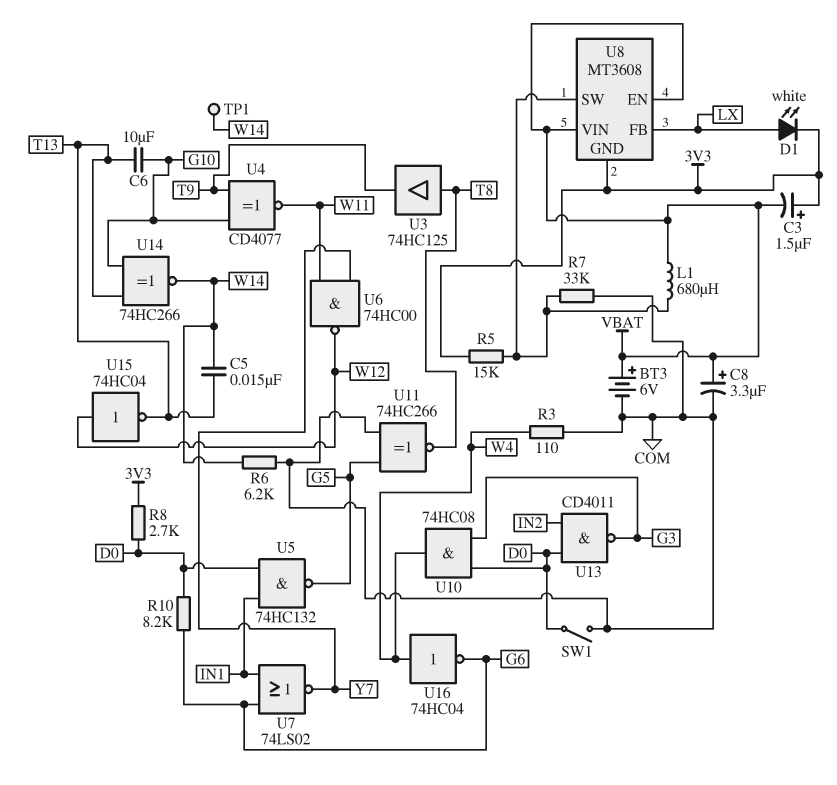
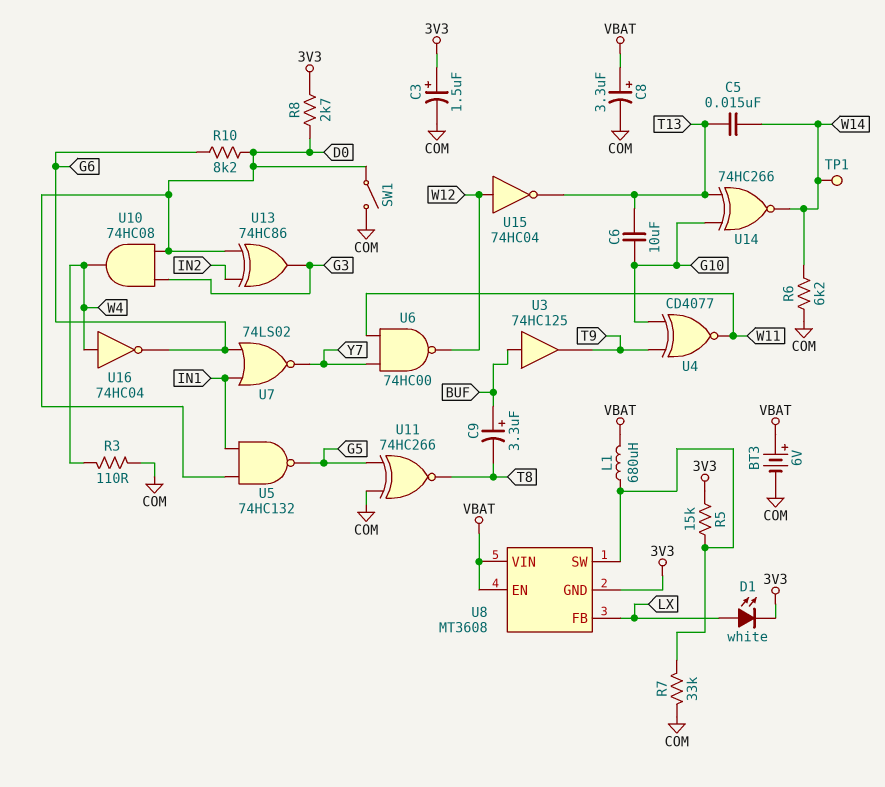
C3: 1.5uF (plus 3V3, minus VBAT) -> 1.5uF (plus 3V3, minus COM)
C9: none -> 3.3uF (plus BUF, minus T8)
U3: buffer 74HC125 (in T8, out T9) -> buffer 74HC125 (in BUF, out T9)
U13: NAND CD4011 (in D0, in IN2, out G3) -> XOR 74HC86 (in D0, in IN2, out G3)

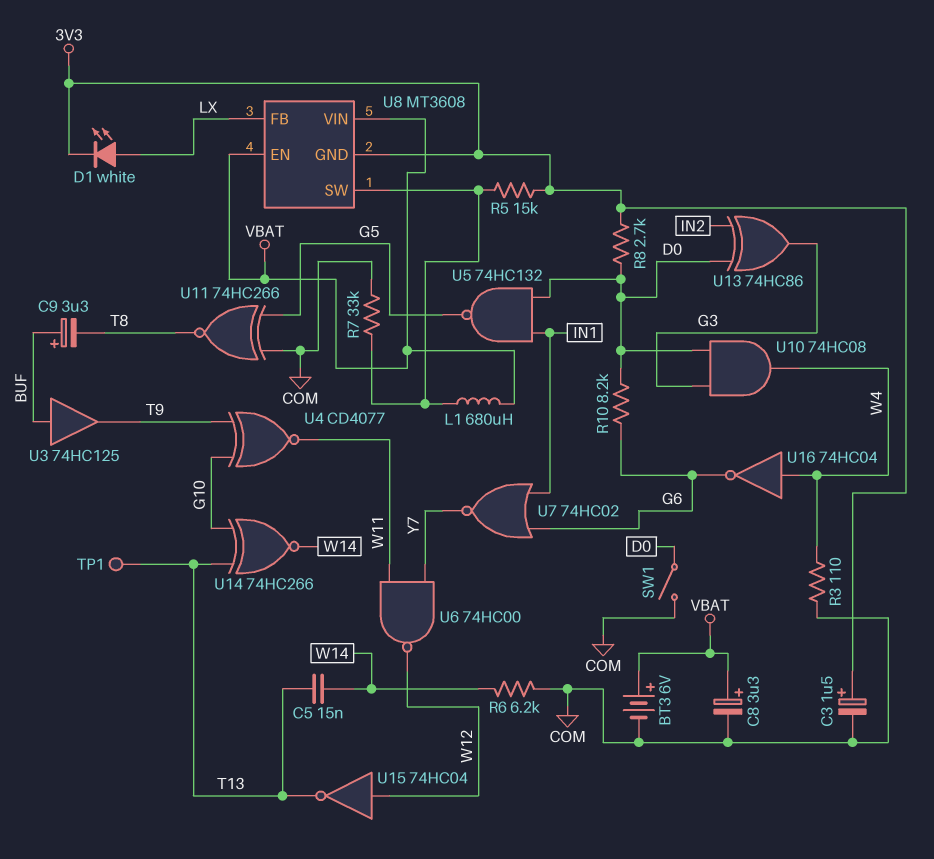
C6: 10uF (G10, T13) -> none
TP1: test point (W14) -> test point (T13)
U7: NOR 74LS02 (in G6, in IN1, out Y7) -> NOR 74HC02 (in G6, in IN1, out Y7)

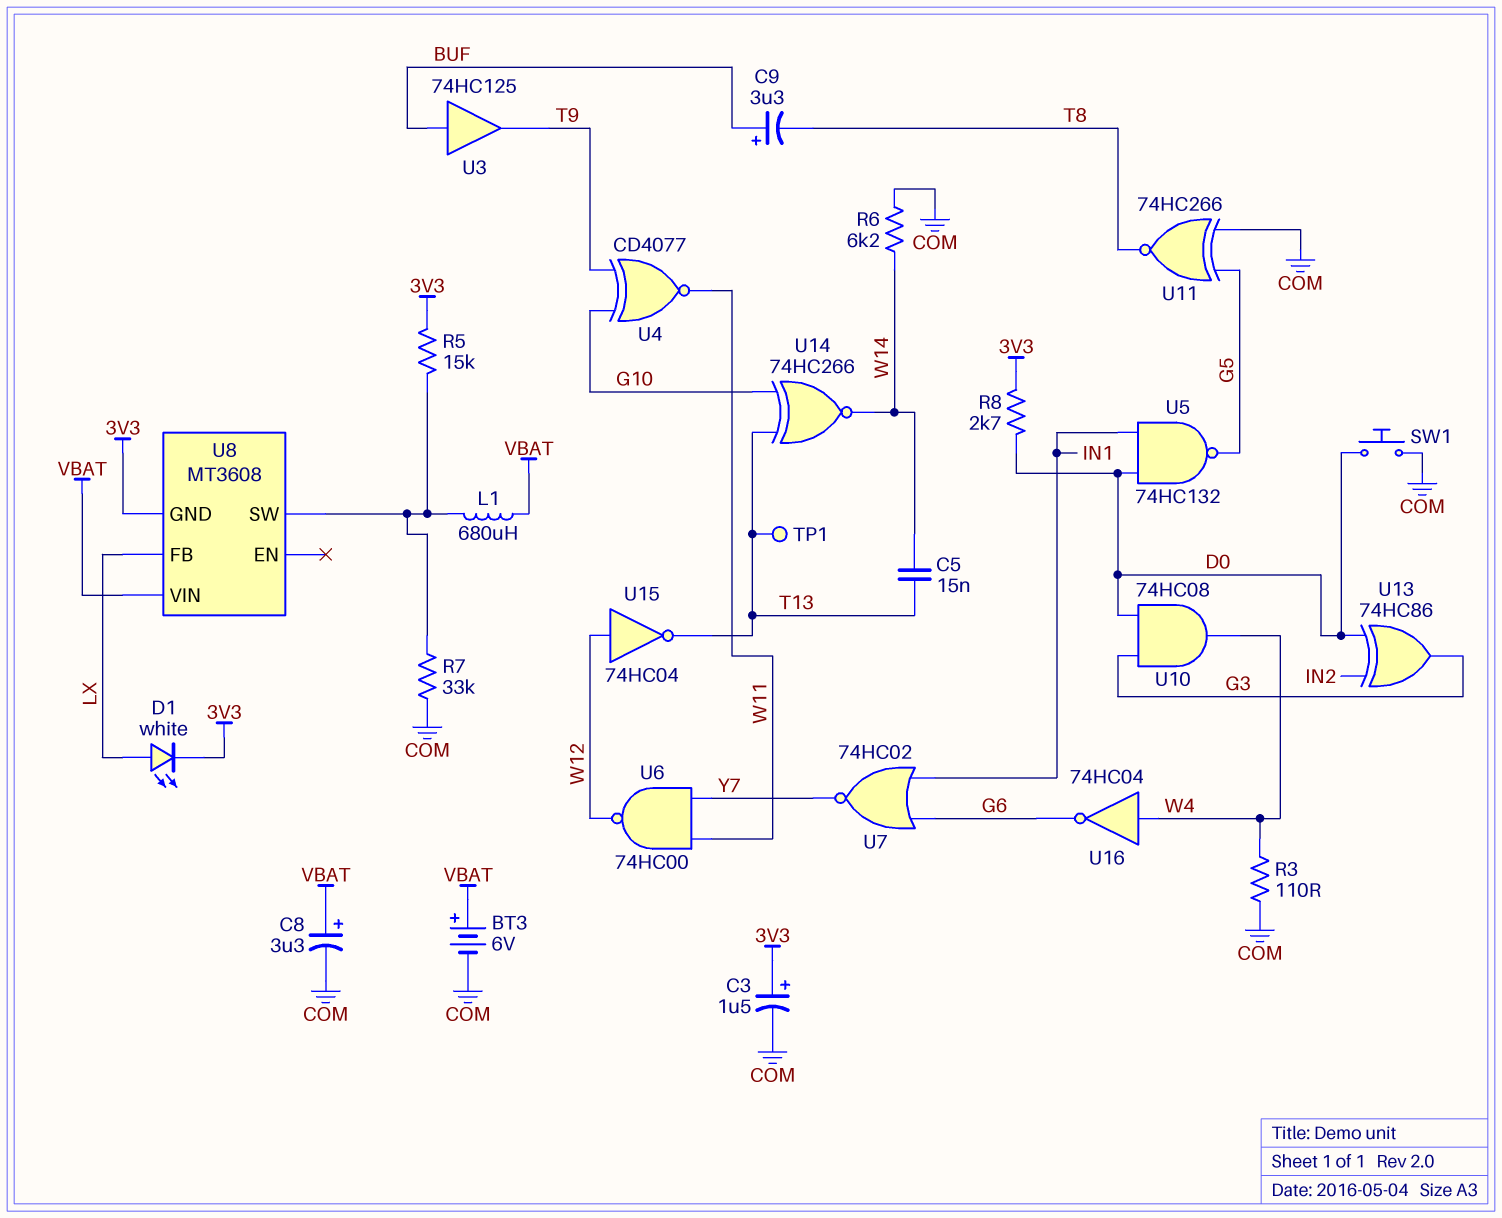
R10: 8.2k (D0, G6) -> none
SW1: switch (COM, D0) -> button (COM, D0)
U8 pin EN: VBAT -> none

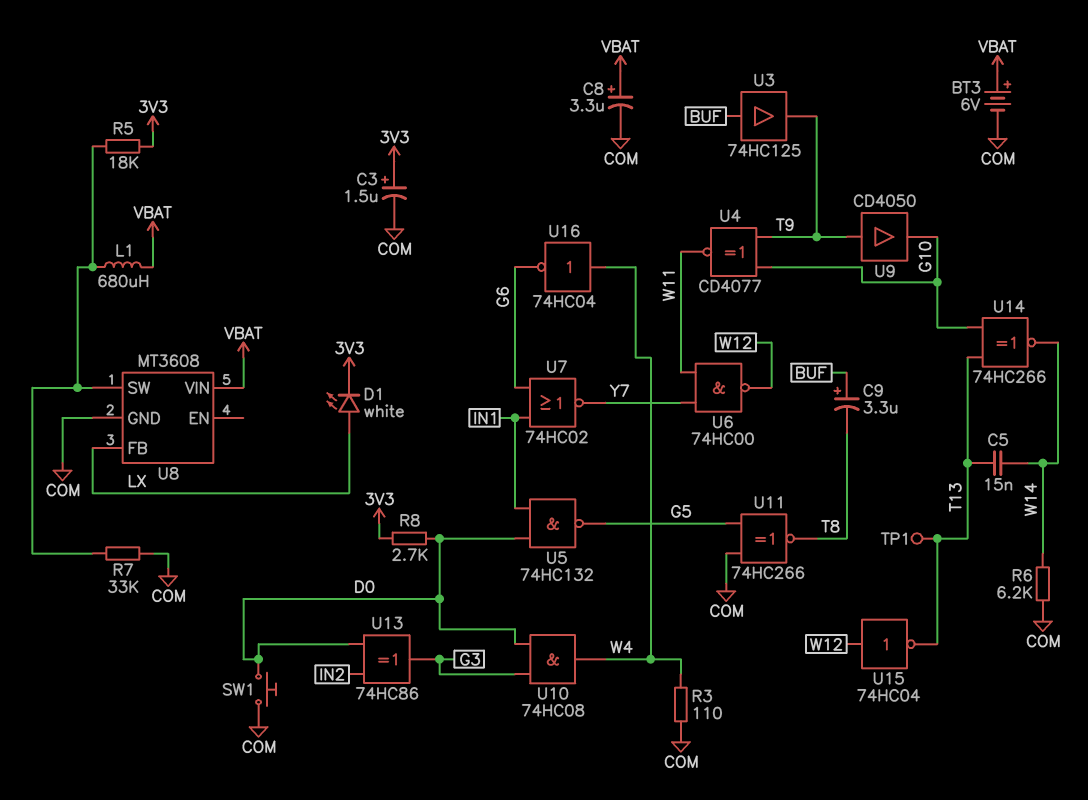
R5: 15k (3V3, U8/SW) -> 18k (3V3, U8/SW)
U8 pin GND: 3V3 -> COM
U9: none -> buffer CD4050 (in T9, out G10)

